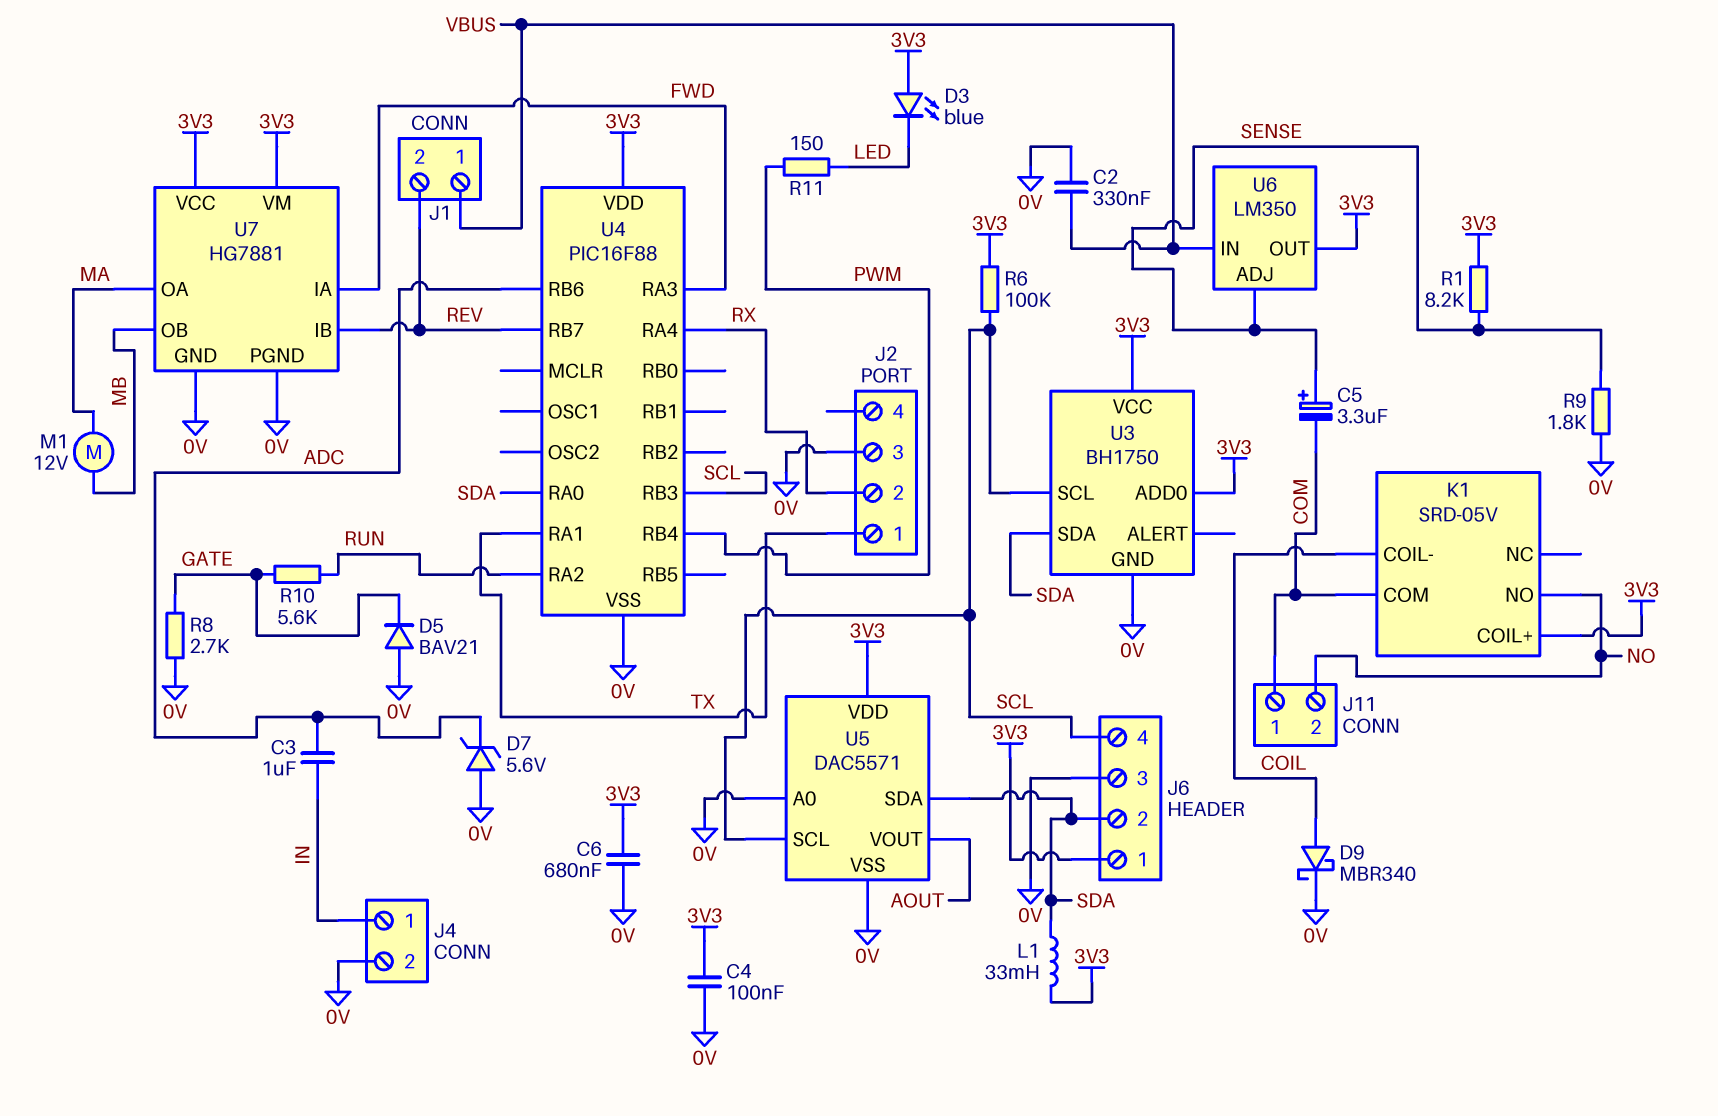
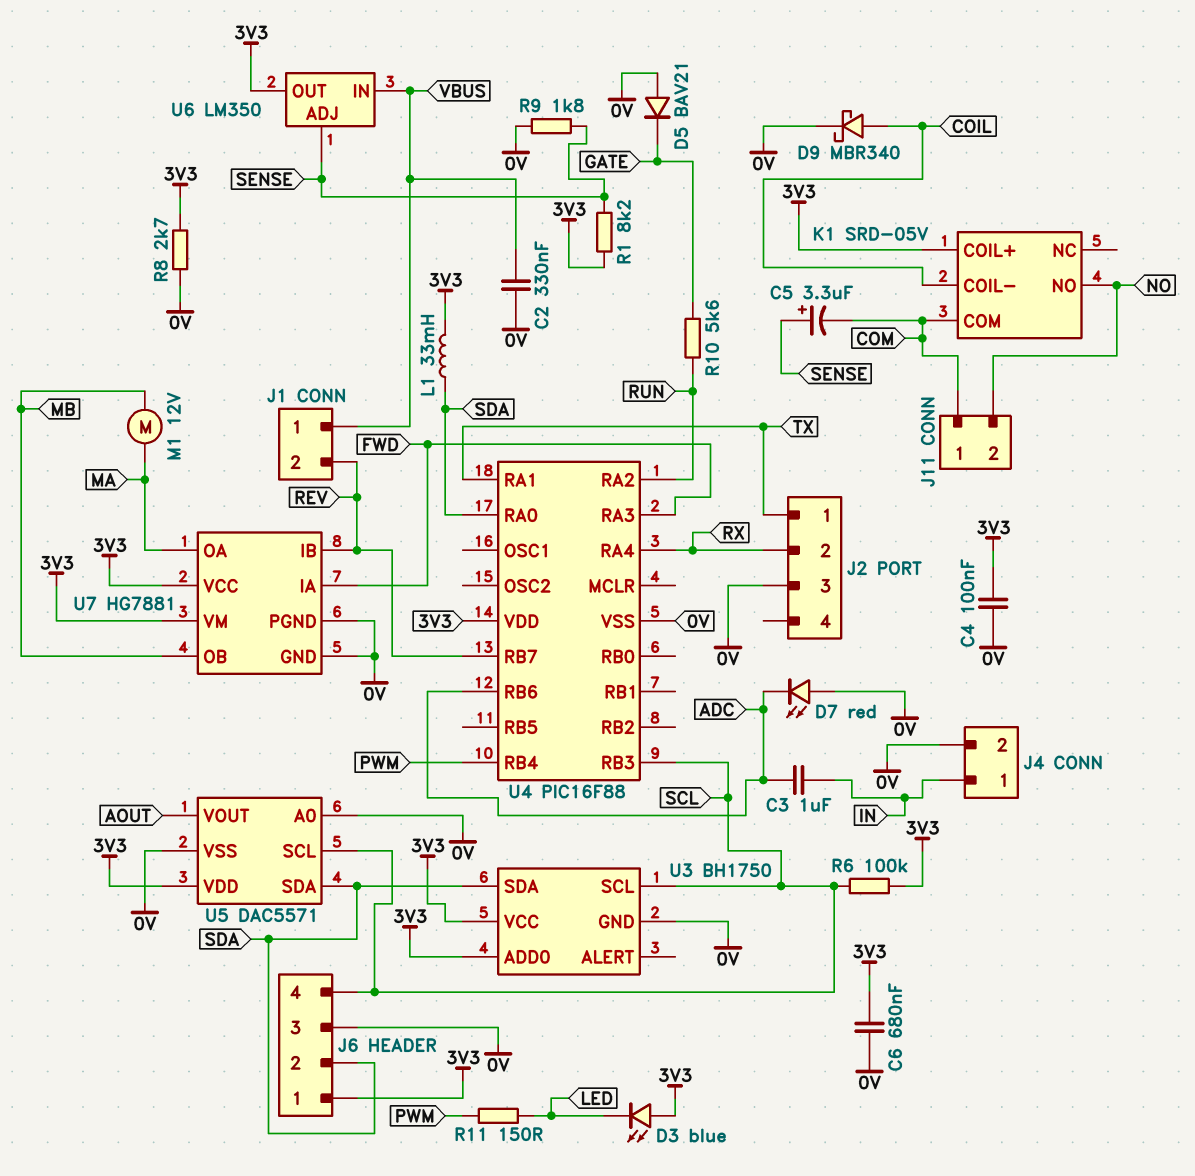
D7: zener 5.6V (A 0V, K ADC) -> LED red (A 0V, K ADC)
R8: 2.7k (0V, GATE) -> 2.7k (0V, 3V3)

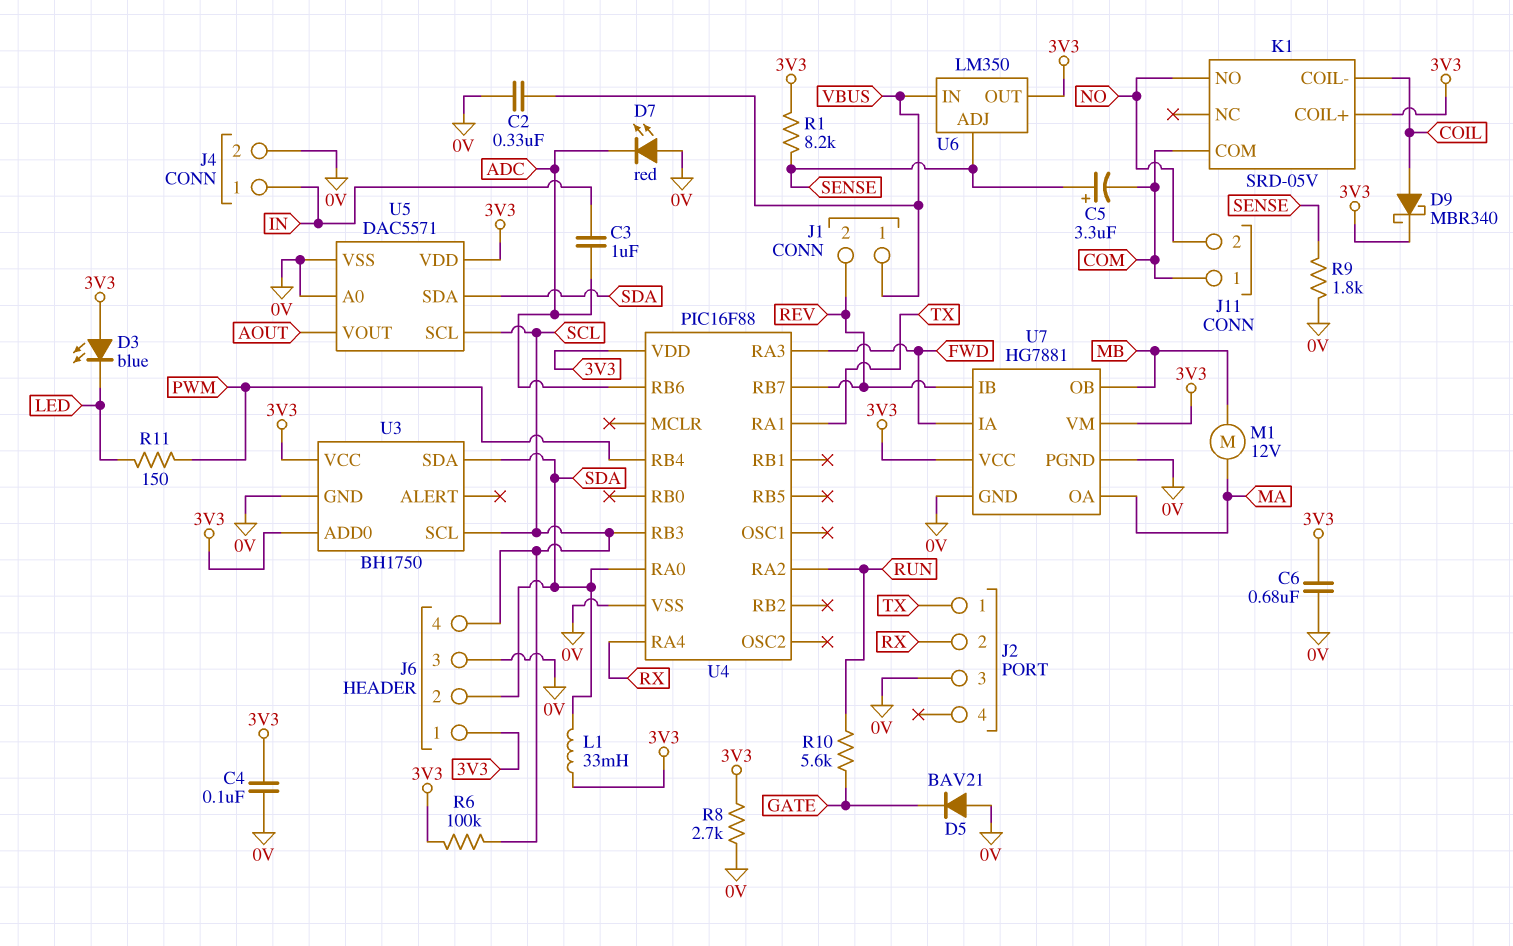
D9: schottky MBR340 (A COIL, K 0V) -> schottky MBR340 (A COIL, K 3V3)

